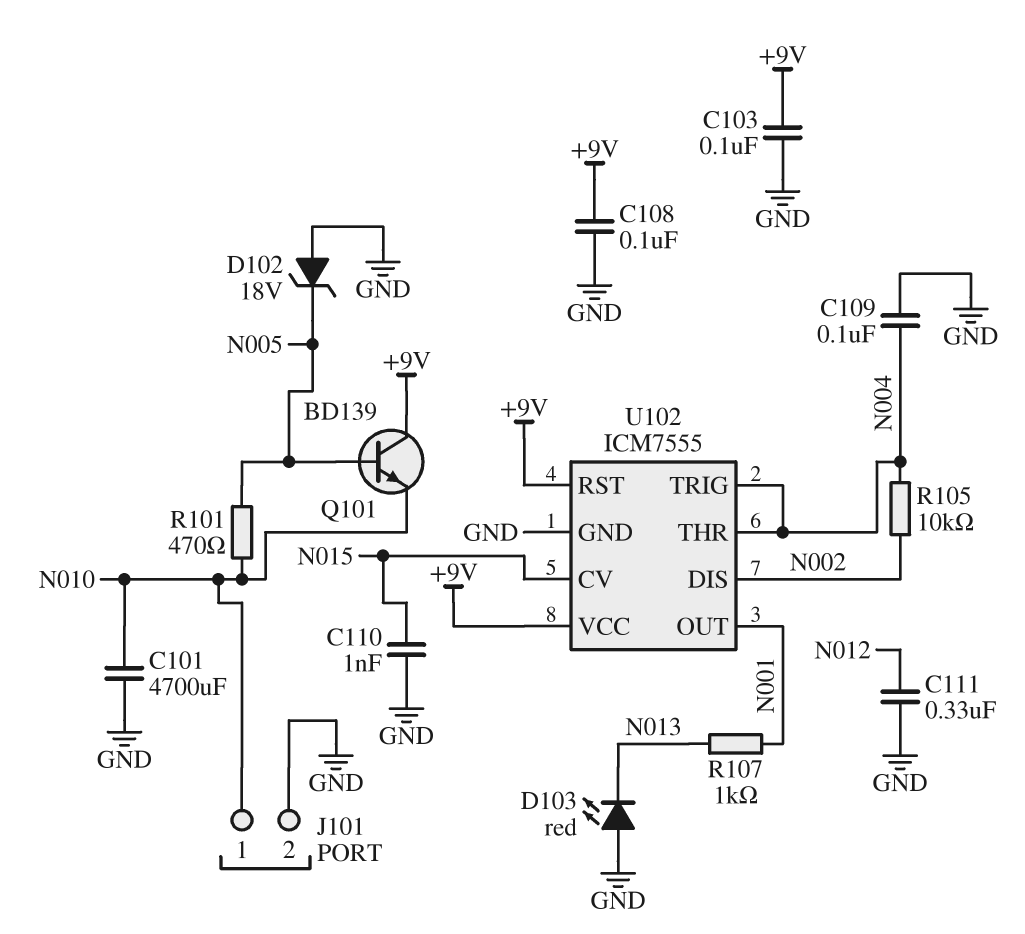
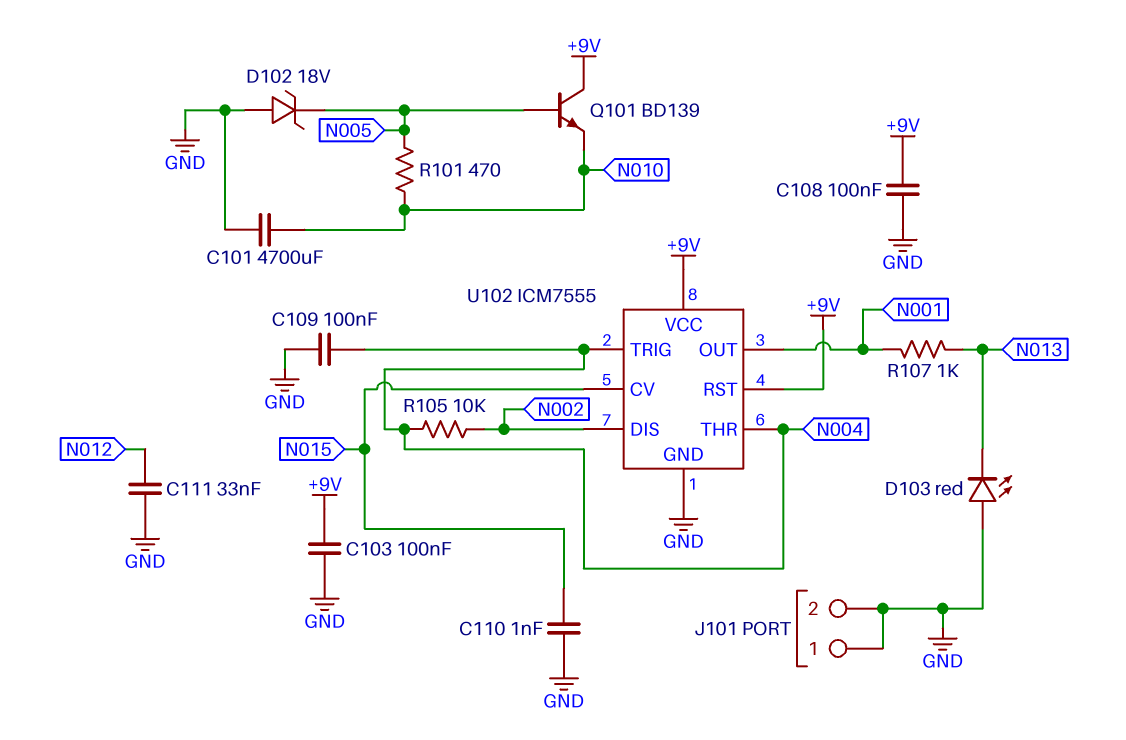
C111: 330nF (GND, N012) -> 33nF (GND, N012)
J101 pin 1: N010 -> GND

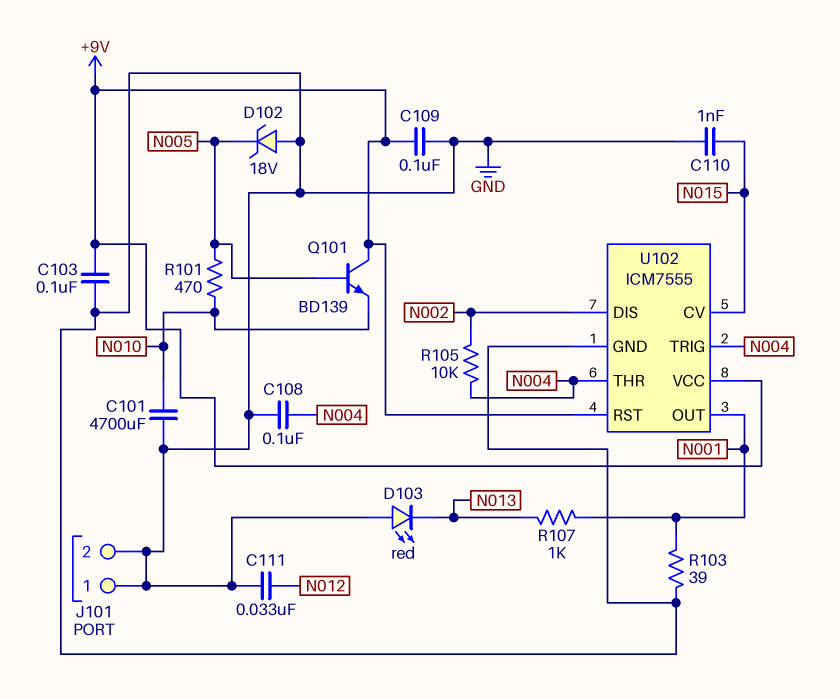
C108: 100nF (+9V, GND) -> 100nF (GND, N004)
C109: 100nF (GND, N004) -> 100nF (+9V, GND)
R103: none -> 39 (GND, N001)

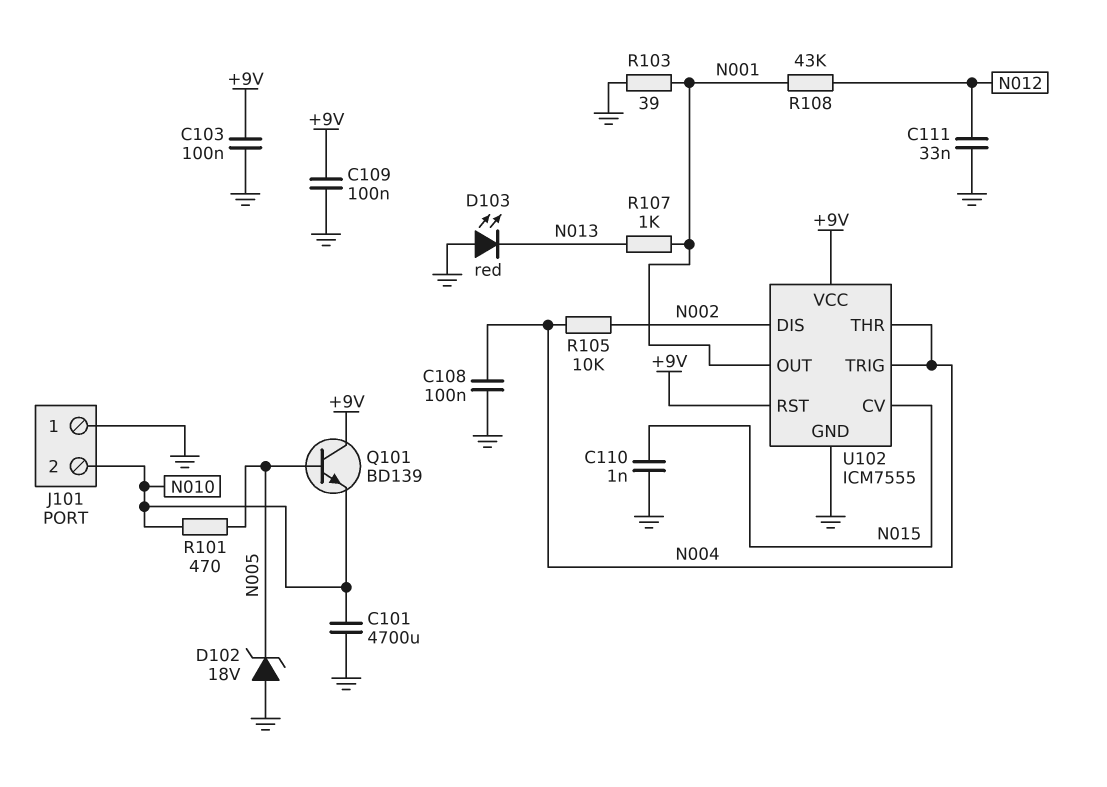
J101 pin 2: GND -> N010
R108: none -> 43k (N001, N012)

